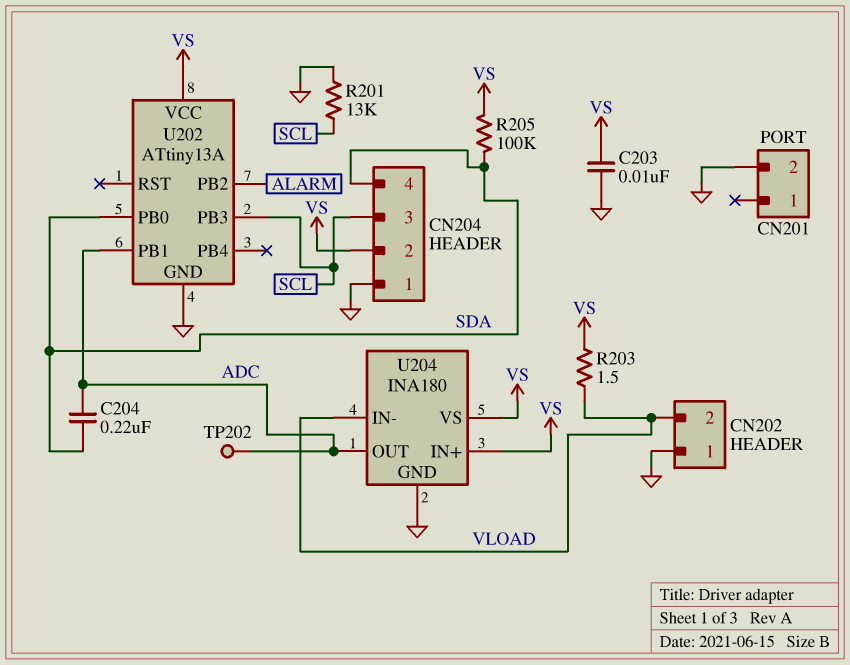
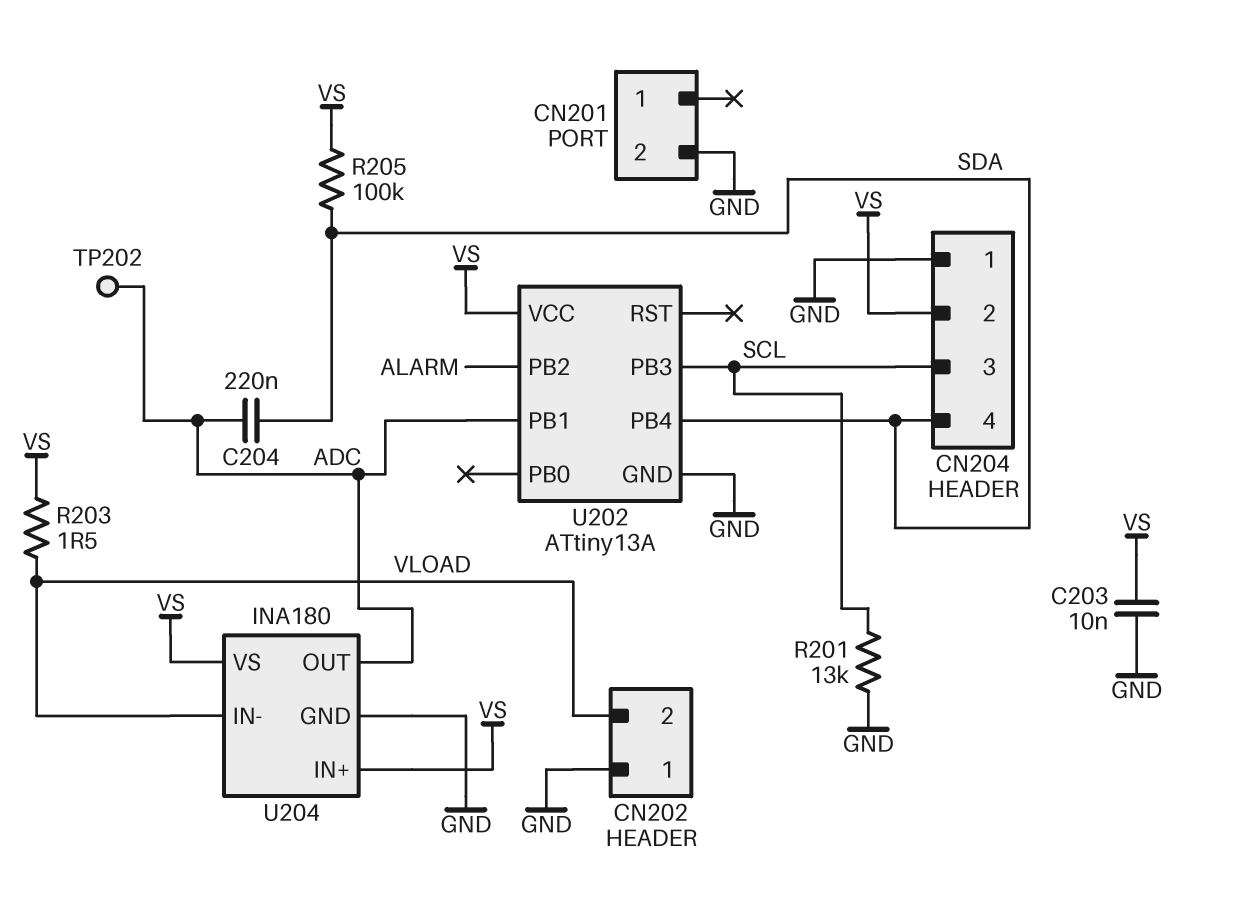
U202 pin PB0: SDA -> none
U202 pin PB4: none -> SDA

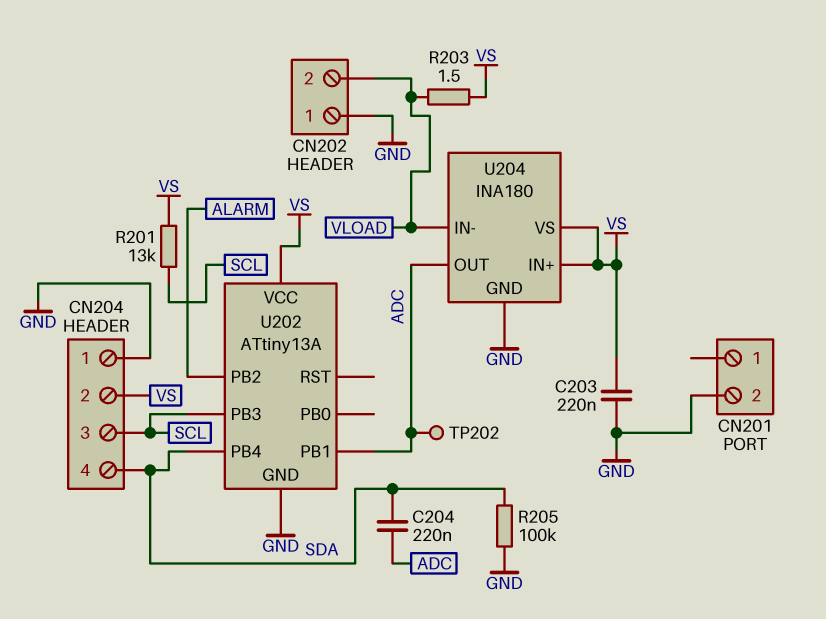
C203: 10nF (GND, VS) -> 220nF (GND, VS)
R201: 13k (GND, SCL) -> 13k (SCL, VS)
R205: 100k (SDA, VS) -> 100k (GND, SDA)

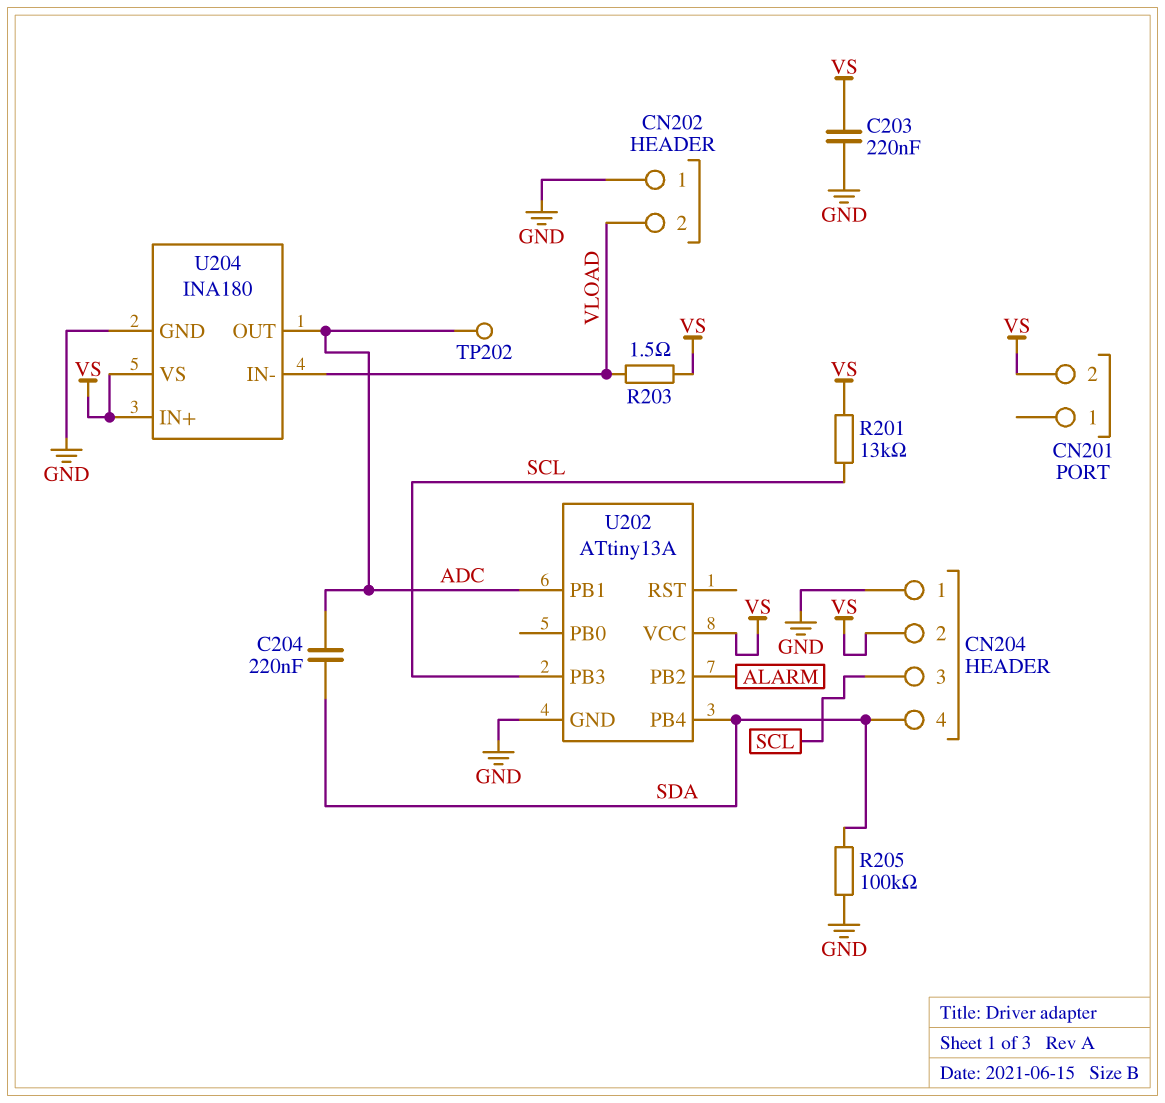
CN201 pin 2: GND -> VS

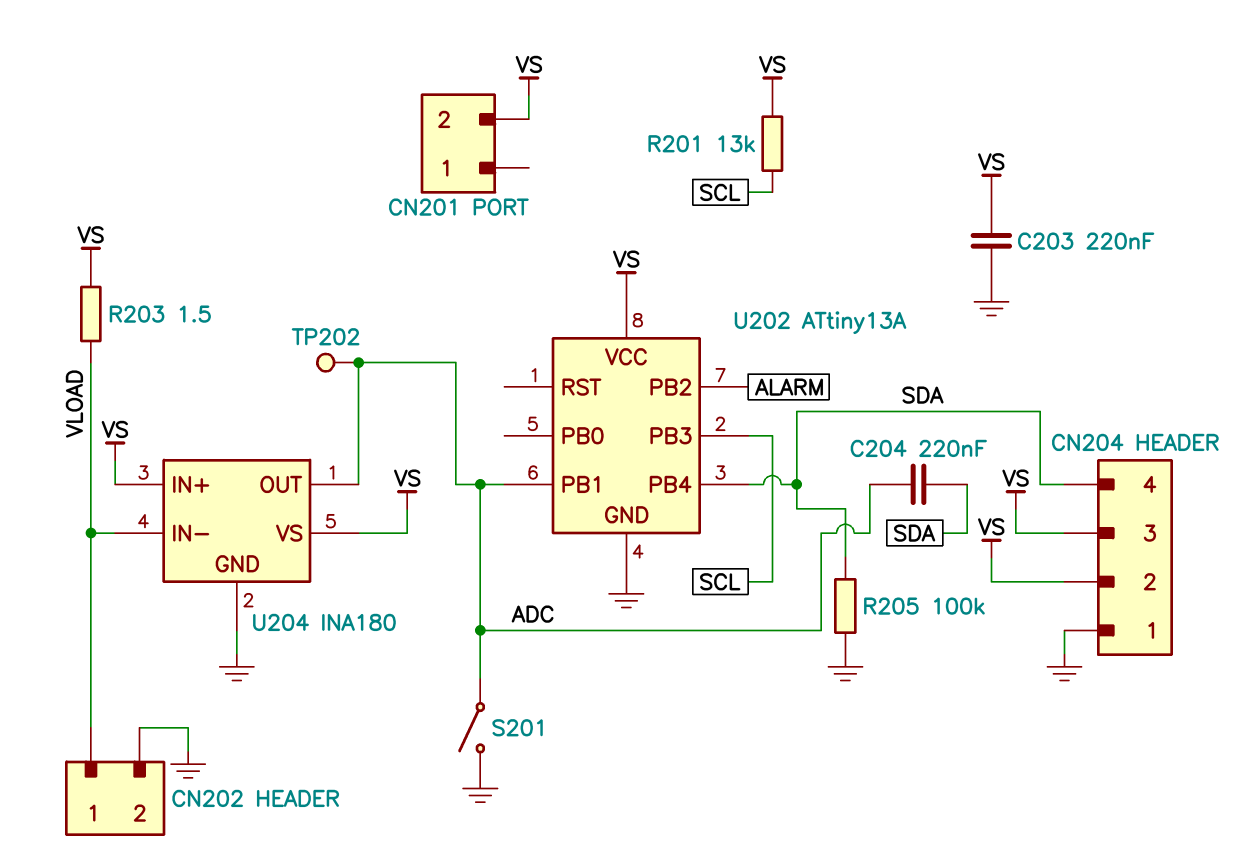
CN202 pin 1: GND -> VLOAD
CN202 pin 2: VLOAD -> GND
CN204 pin 3: SCL -> VS
S201: none -> switch (ADC, GND)

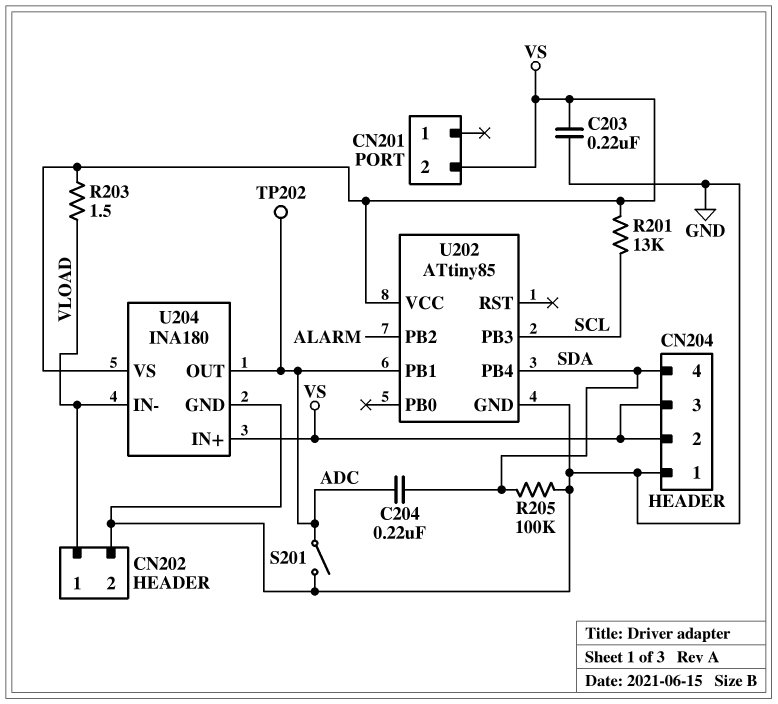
U202: ATtiny13A -> ATtiny85

